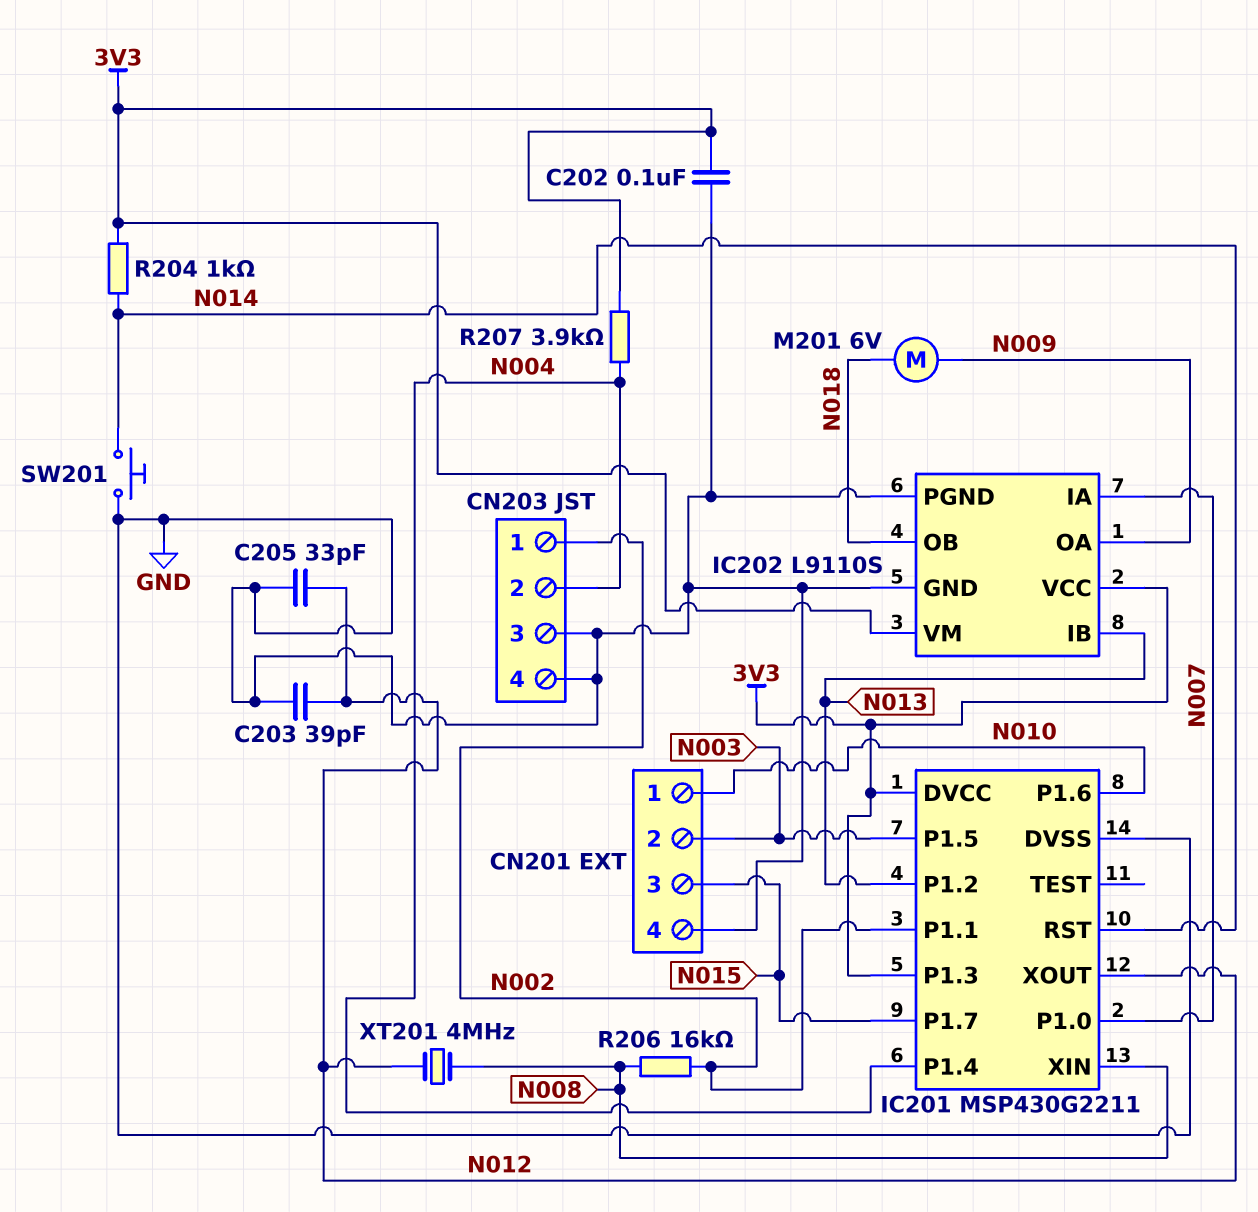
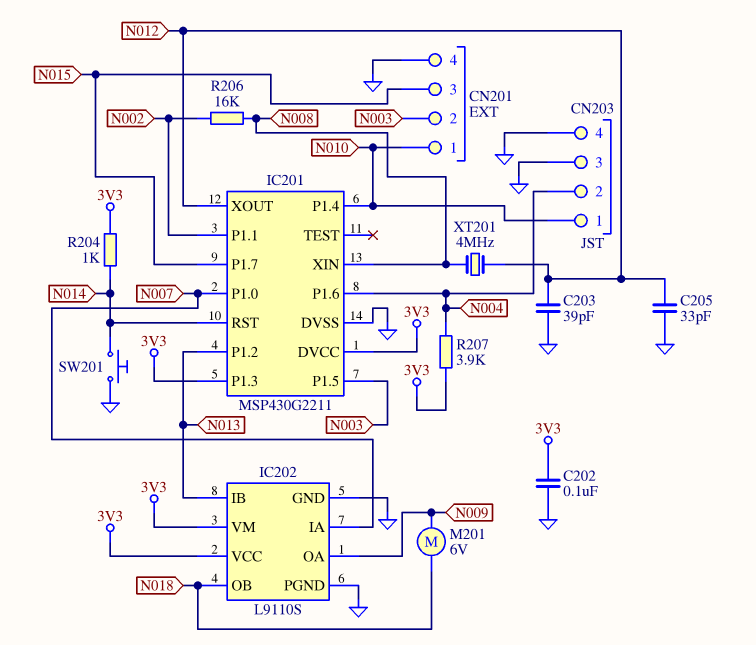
CN203 pin 1: N002 -> N010
IC201 pin P1.4: N004 -> N010
IC201 pin P1.6: N010 -> N004

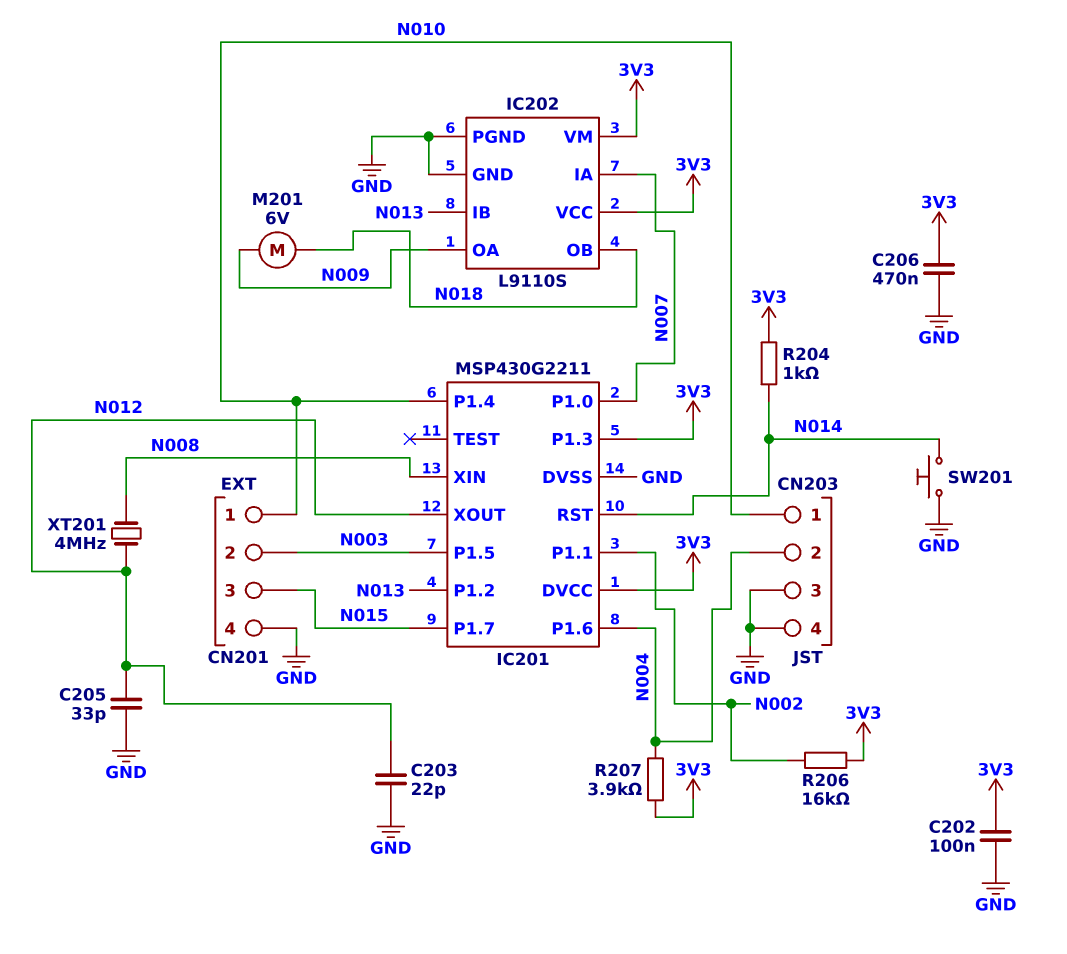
C203: 39pF (GND, N012) -> 22pF (GND, N012)
C206: none -> 470nF (3V3, GND)
R206: 16k (N002, N008) -> 16k (3V3, N002)

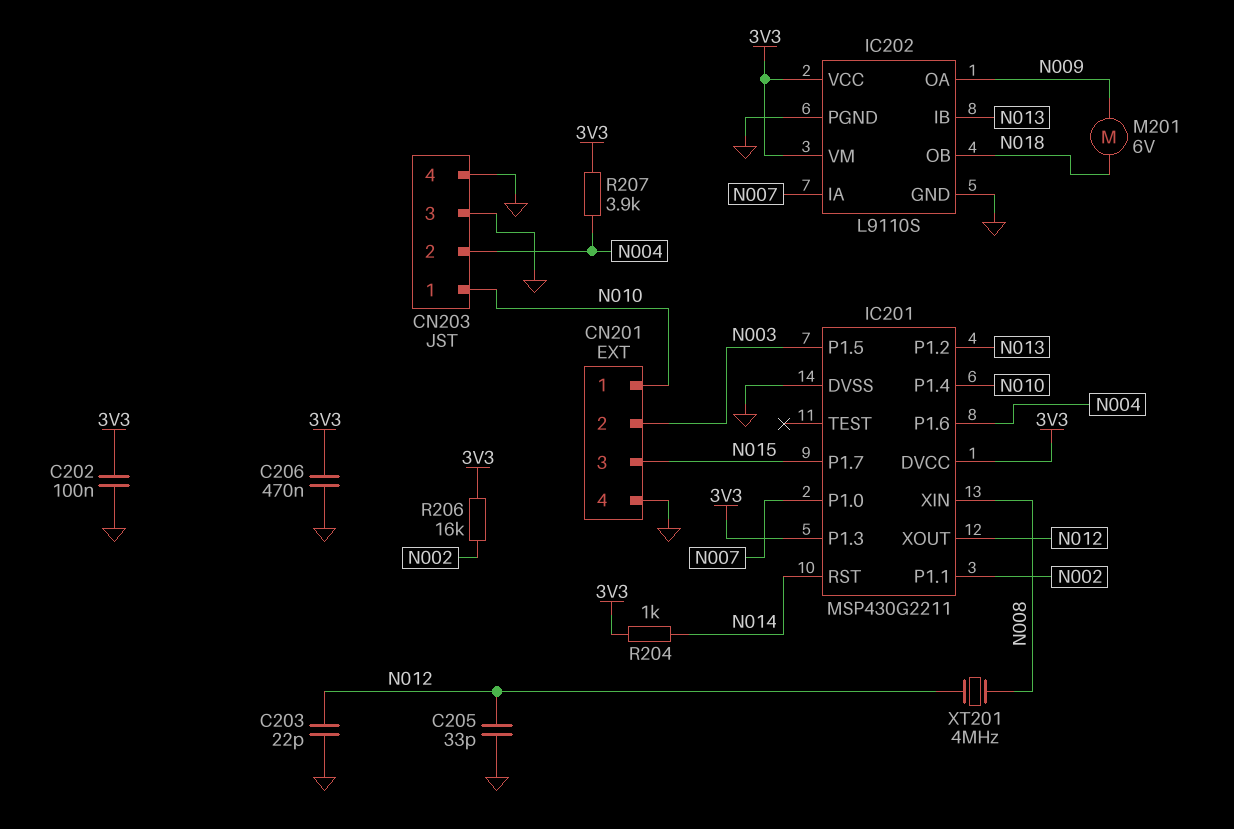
SW201: button (GND, N014) -> none

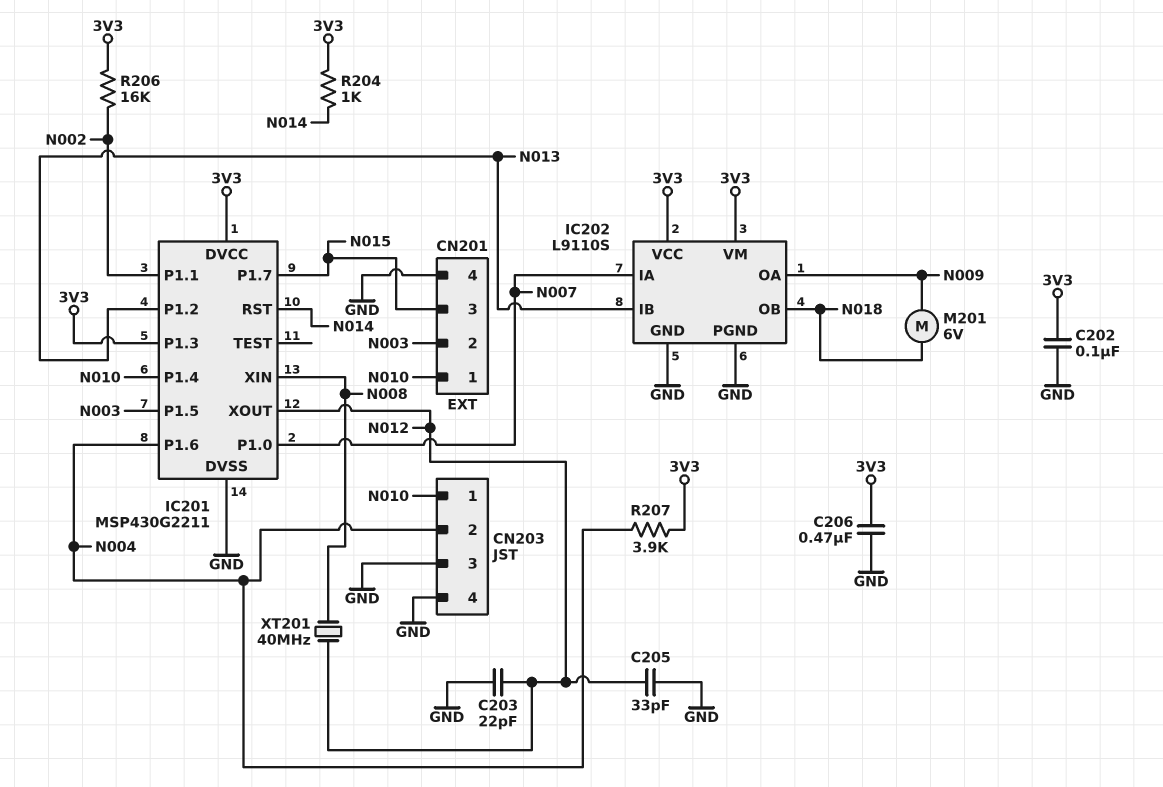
XT201: 4MHz (N008, N012) -> 40MHz (N008, N012)

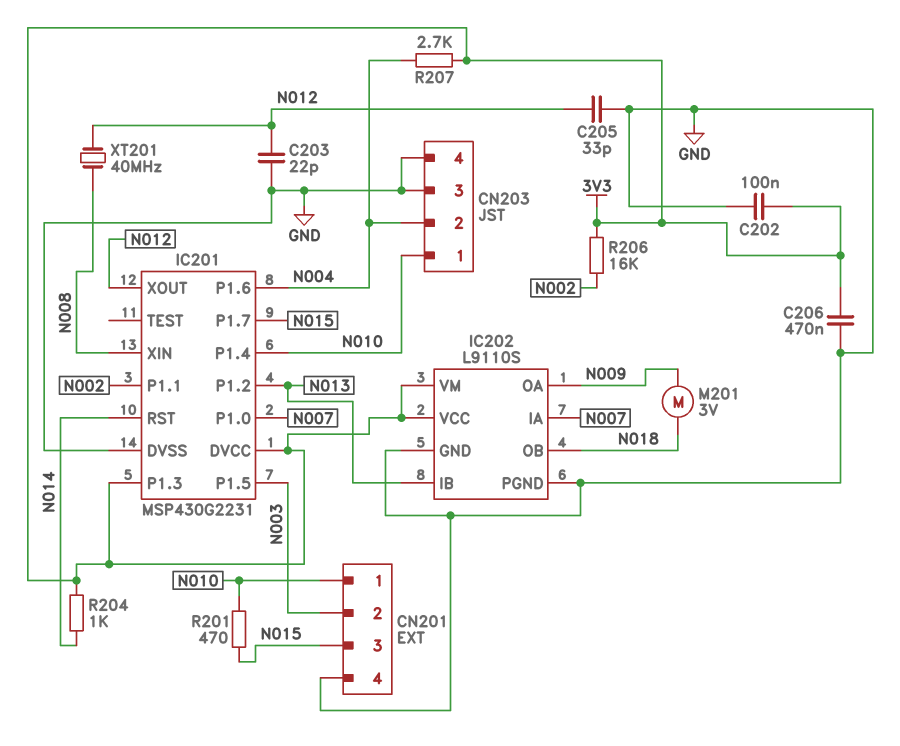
IC201: MSP430G2211 -> MSP430G2231
M201: motor 6V (N009, N018) -> motor 3V (N009, N018)
R201: none -> 470 (N010, N015)
R207: 3.9k (3V3, N004) -> 2.7k (3V3, N004)

